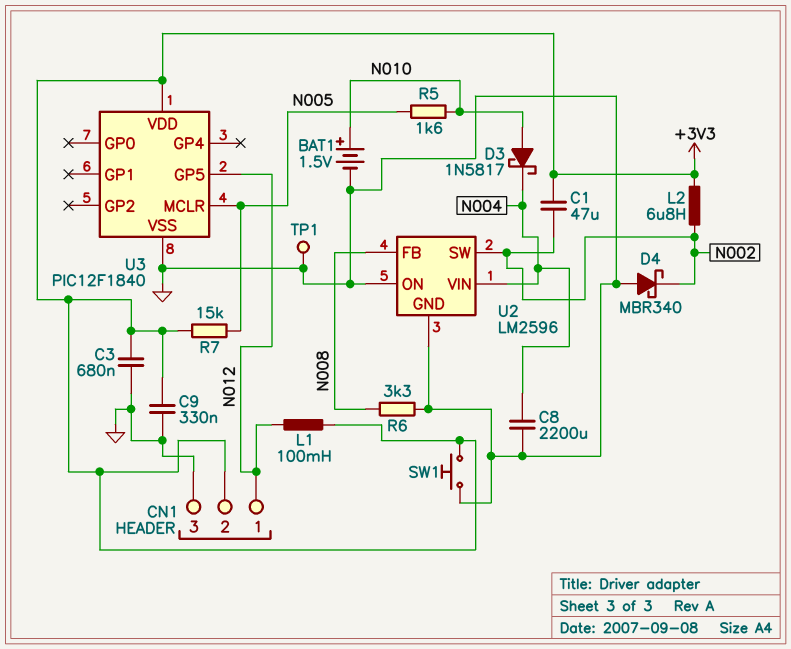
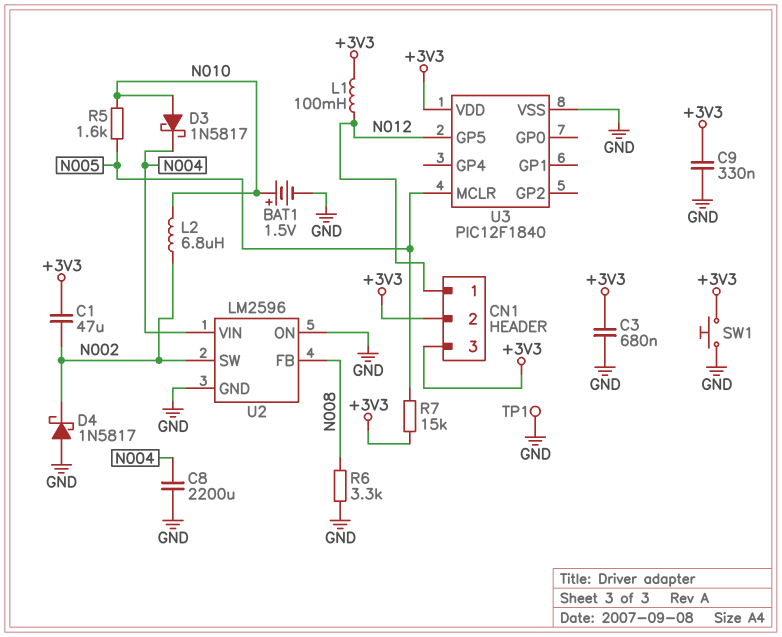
CN1 pin 3: GND -> +3V3
D4: schottky MBR340 (A GND, K N002) -> schottky 1N5817 (A GND, K N002)
L2: 6.8uH (+3V3, N002) -> 6.8uH (N002, N010)

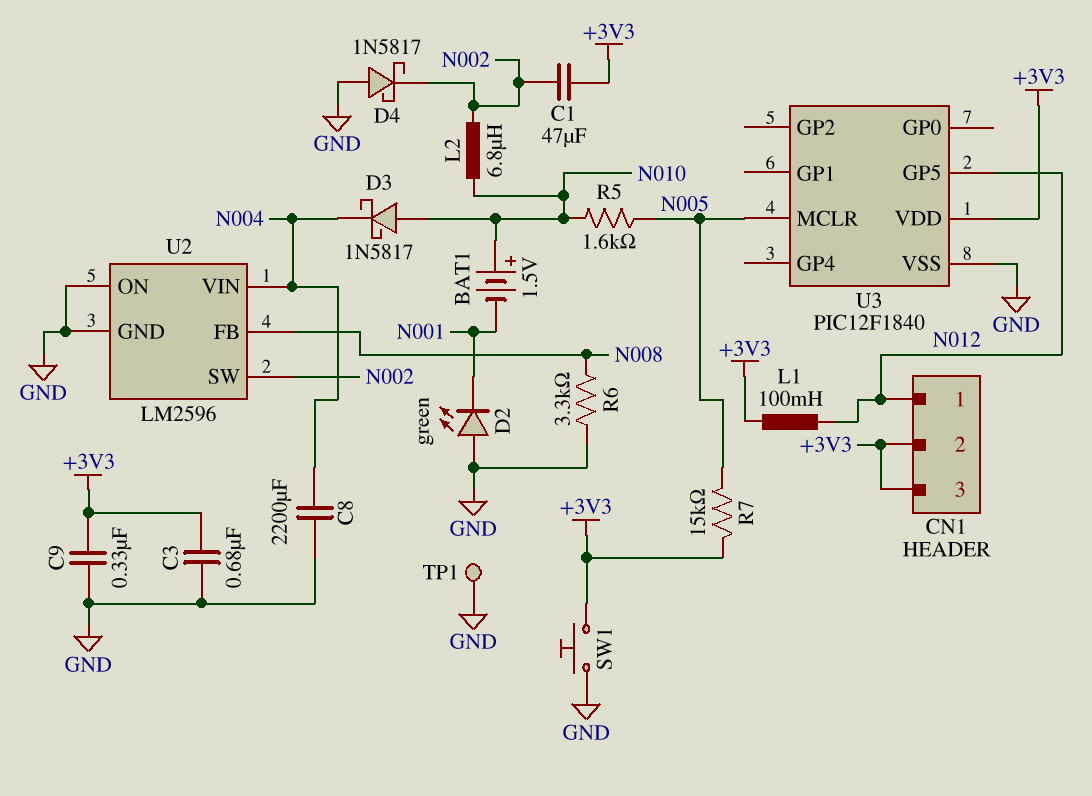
BAT1: 1.5V (plus N010, minus GND) -> 1.5V (plus N010, minus N001)
D2: none -> LED green (A GND, K N001)

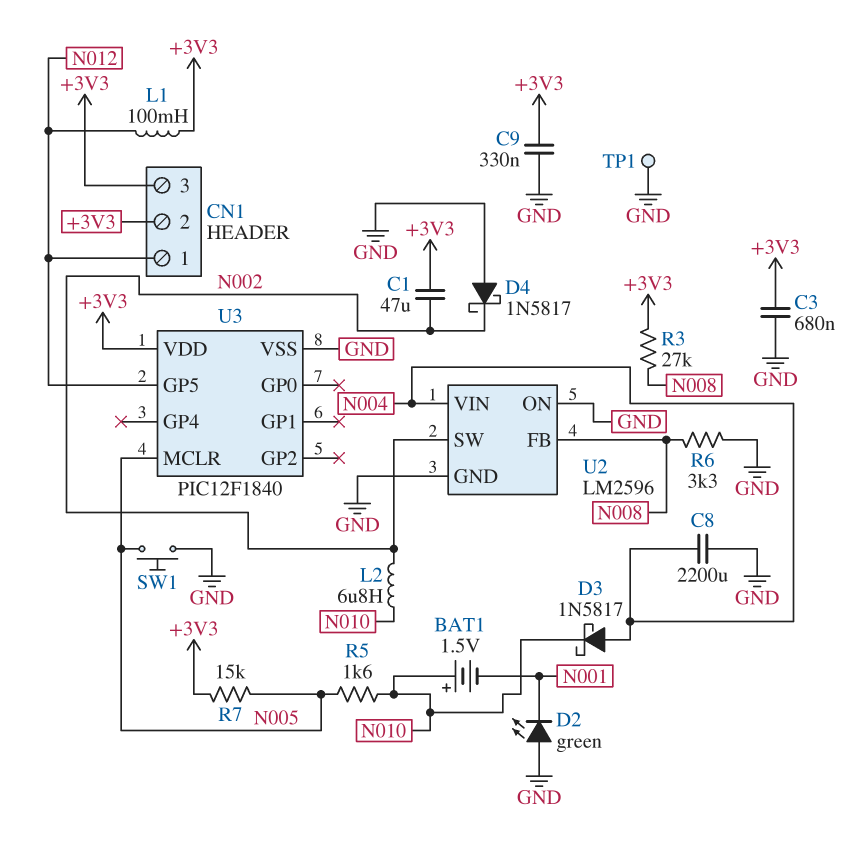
D3: schottky 1N5817 (A N010, K N004) -> schottky 1N5817 (A N004, K N010)
R3: none -> 27k (+3V3, N008)
SW1: button (+3V3, GND) -> button (GND, N005)

